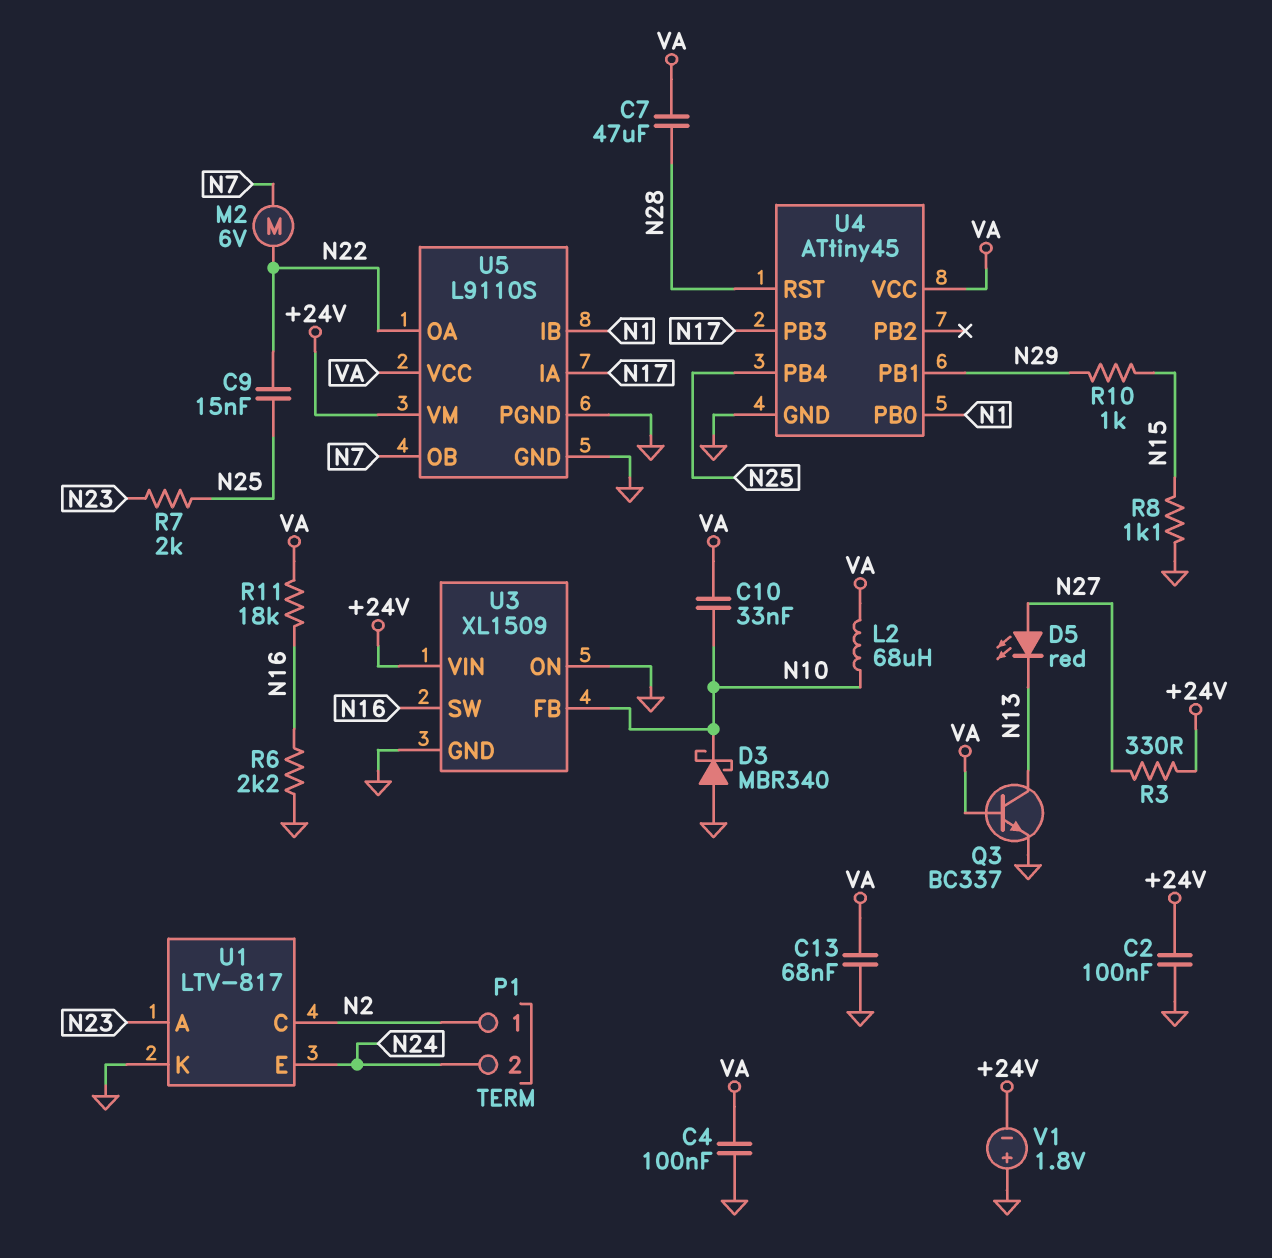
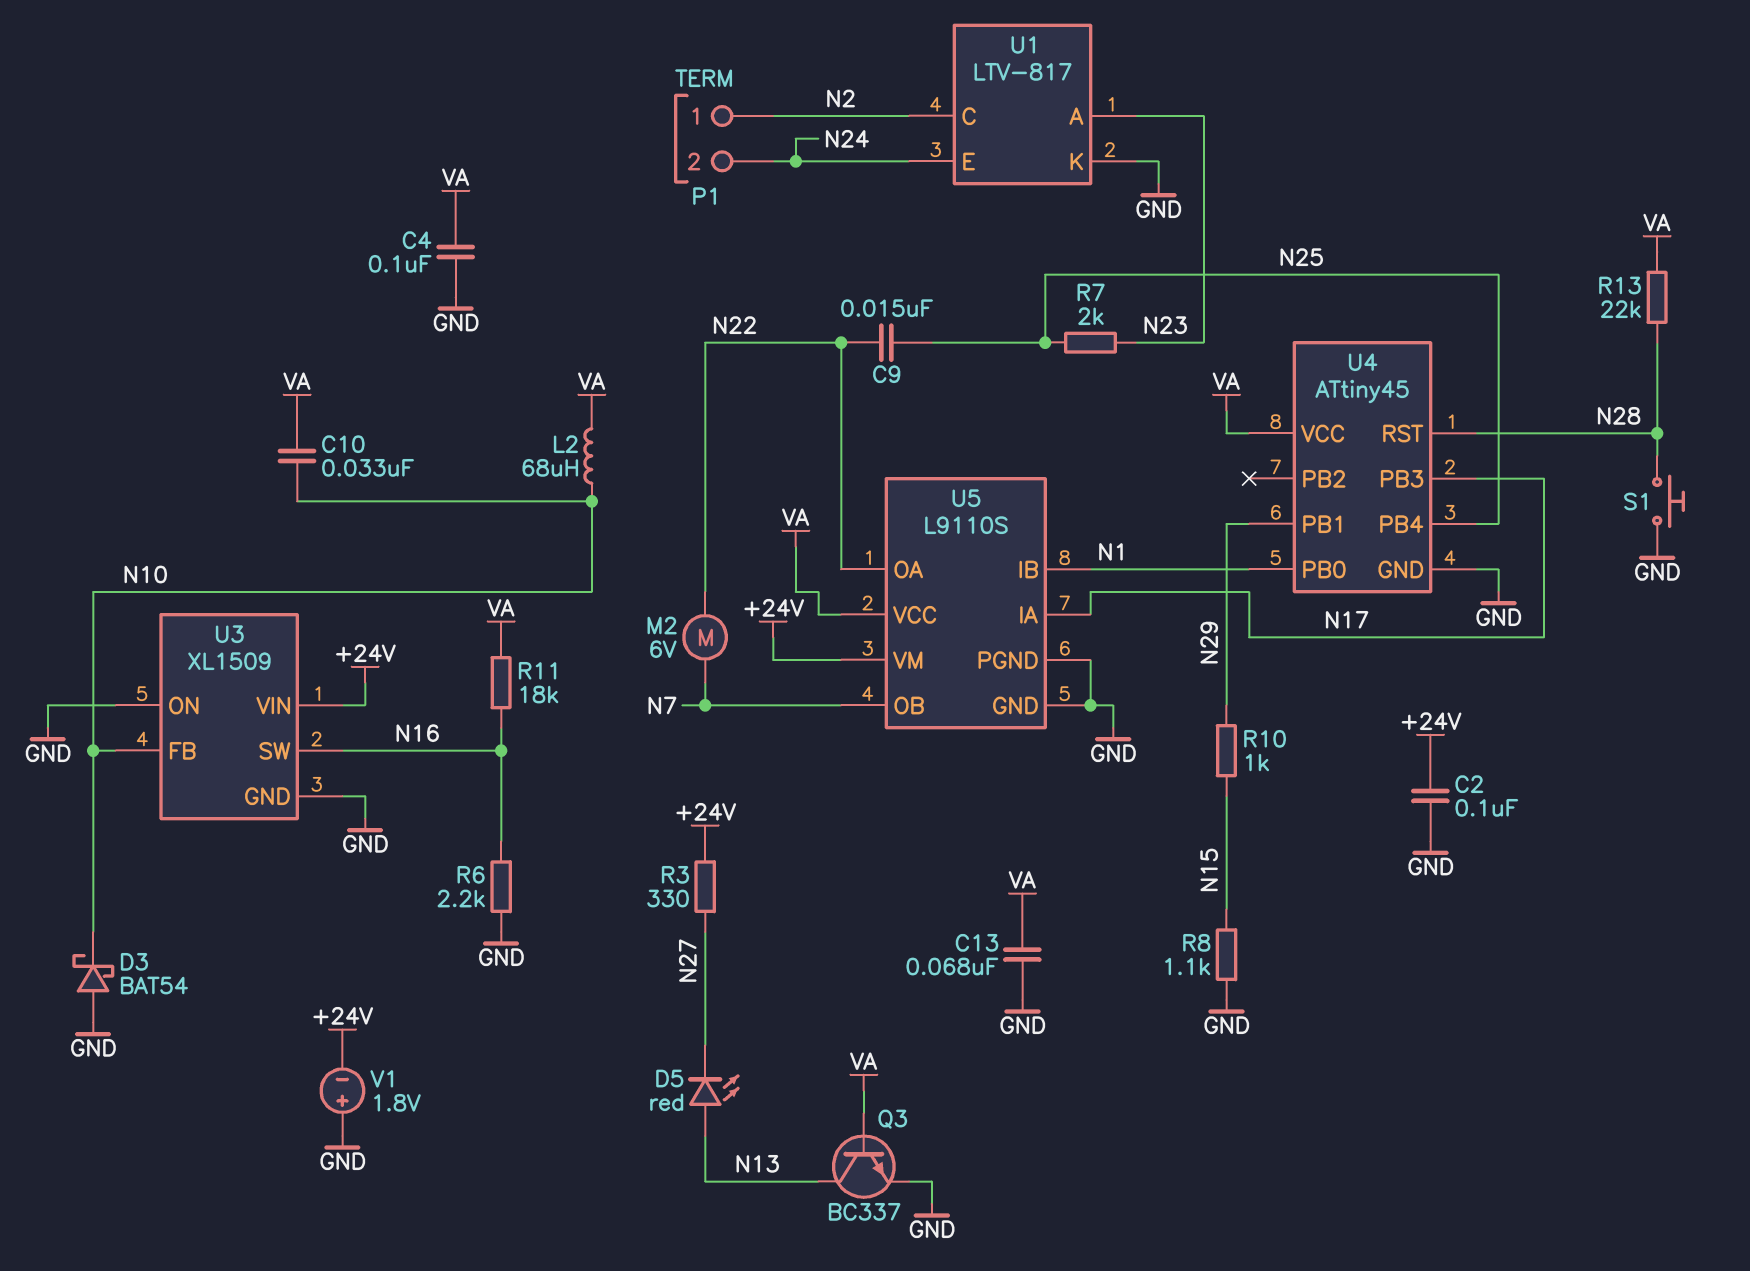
C7: 47uF (N28, VA) -> none
D3: schottky MBR340 (A GND, K N10) -> schottky BAT54 (A GND, K N10)
D5: LED red (A N27, K N13) -> LED red (A N13, K N27)
R13: none -> 22k (N28, VA)
S1: none -> button (GND, N28)

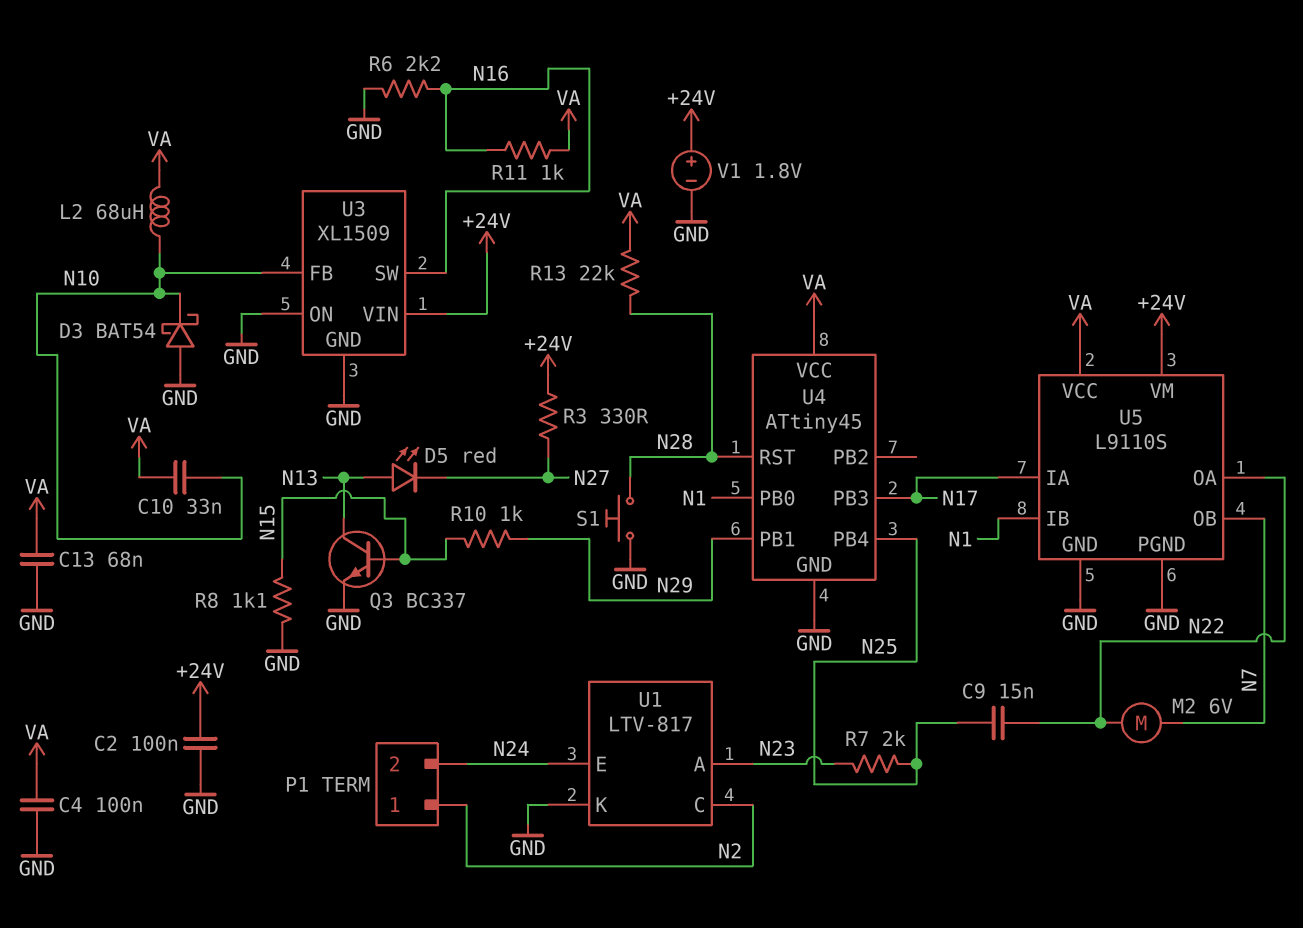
Q3: NPN BC337 (B VA, C N13, E GND) -> NPN BC337 (B N15, C N13, E GND)
R11: 18k (N16, VA) -> 1k (N16, VA)
V1: 1.8V (plus GND, minus +24V) -> 1.8V (plus +24V, minus GND)

